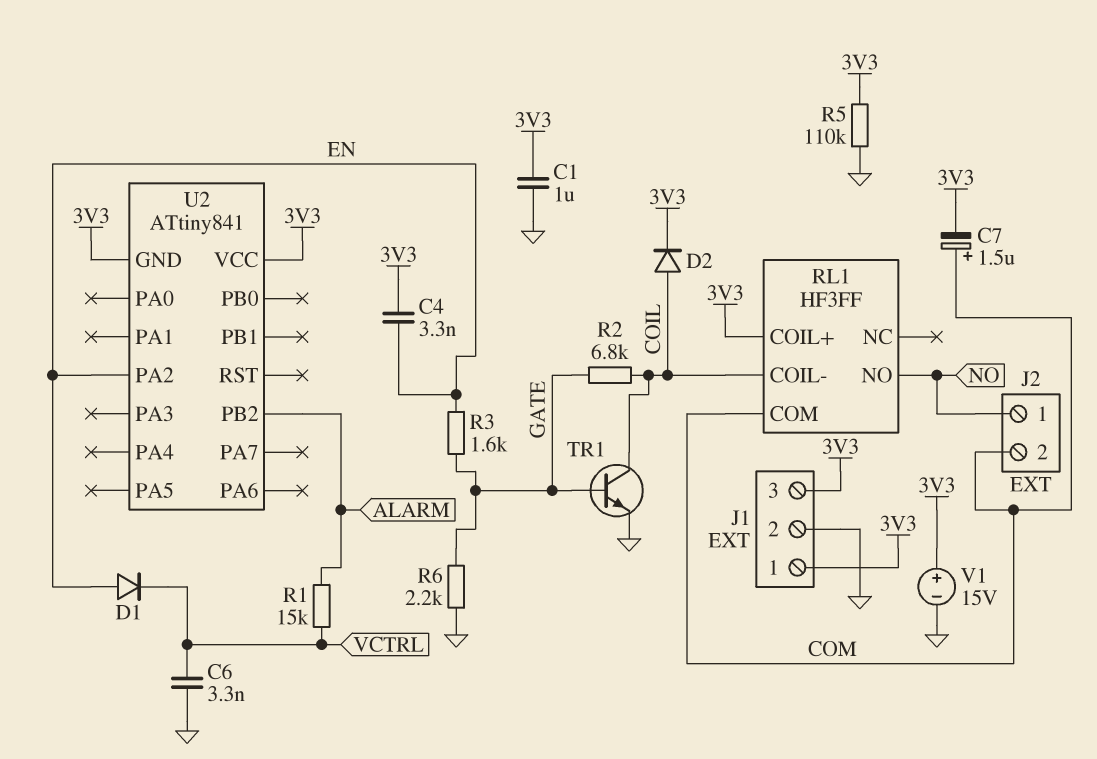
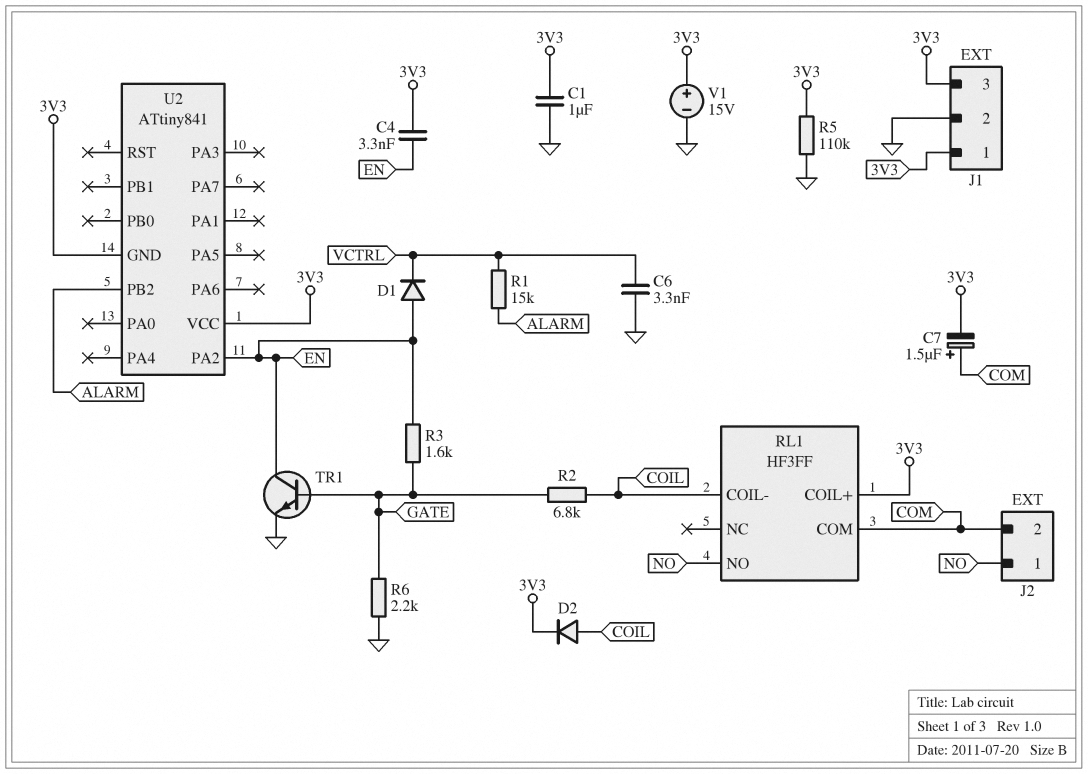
TR1: NPN (B GATE, C COIL, E GND) -> NPN (B GATE, C EN, E GND)

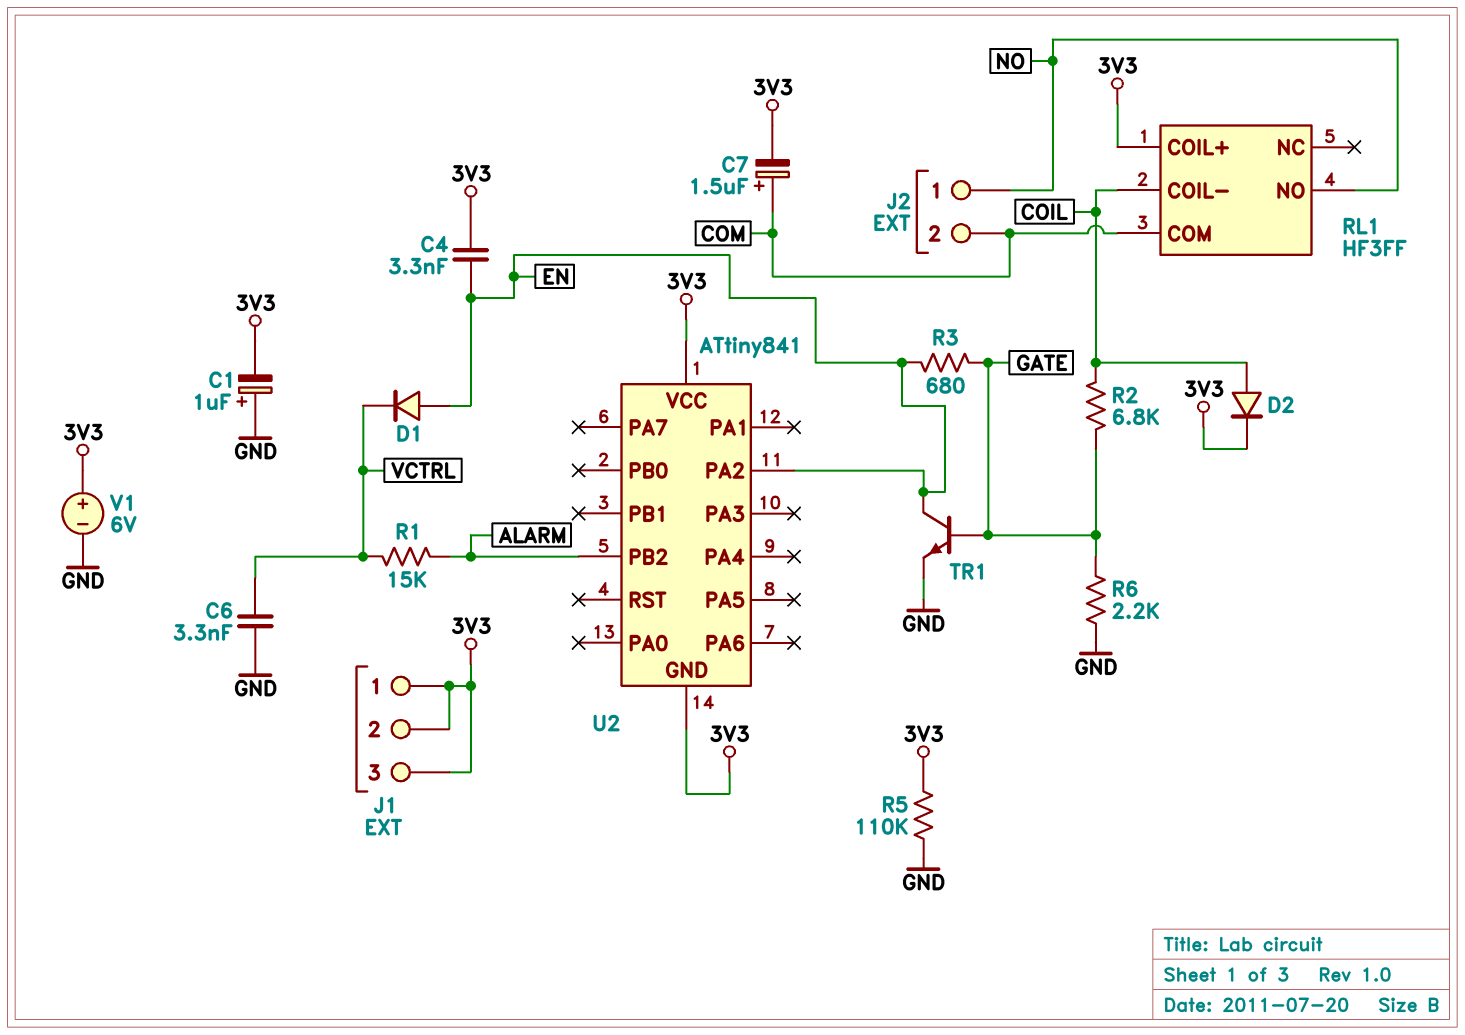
C1: 1uF (3V3, GND) -> 1uF (plus GND, minus 3V3)
J1 pin 2: GND -> 3V3
R3: 1.6k (EN, GATE) -> 680 (EN, GATE)
V1: 15V (plus 3V3, minus GND) -> 6V (plus 3V3, minus GND)

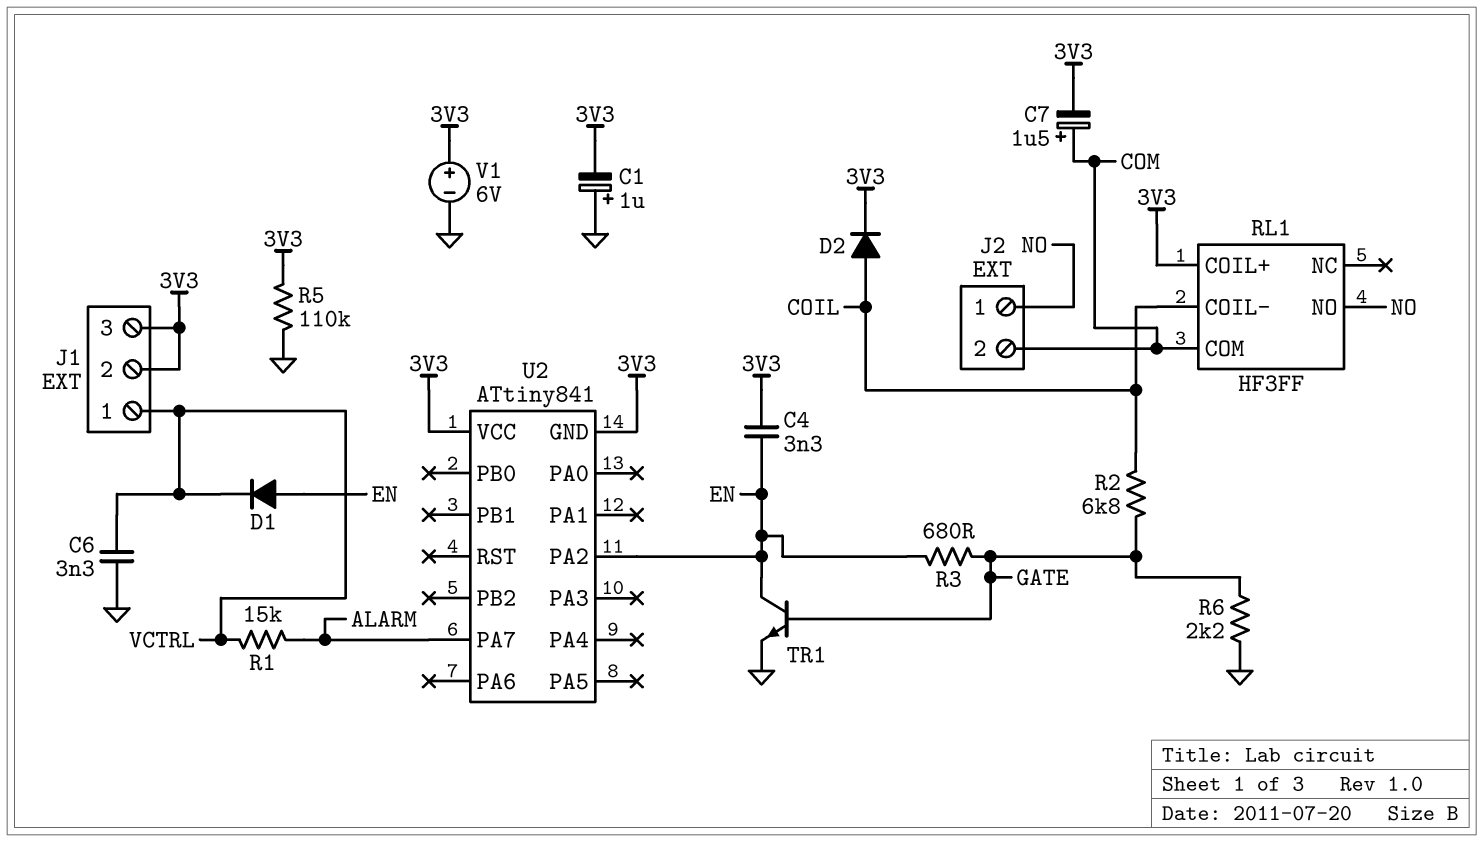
J1 pin 1: 3V3 -> VCTRL
U2 pin PA7: none -> ALARM
U2 pin PB2: ALARM -> none

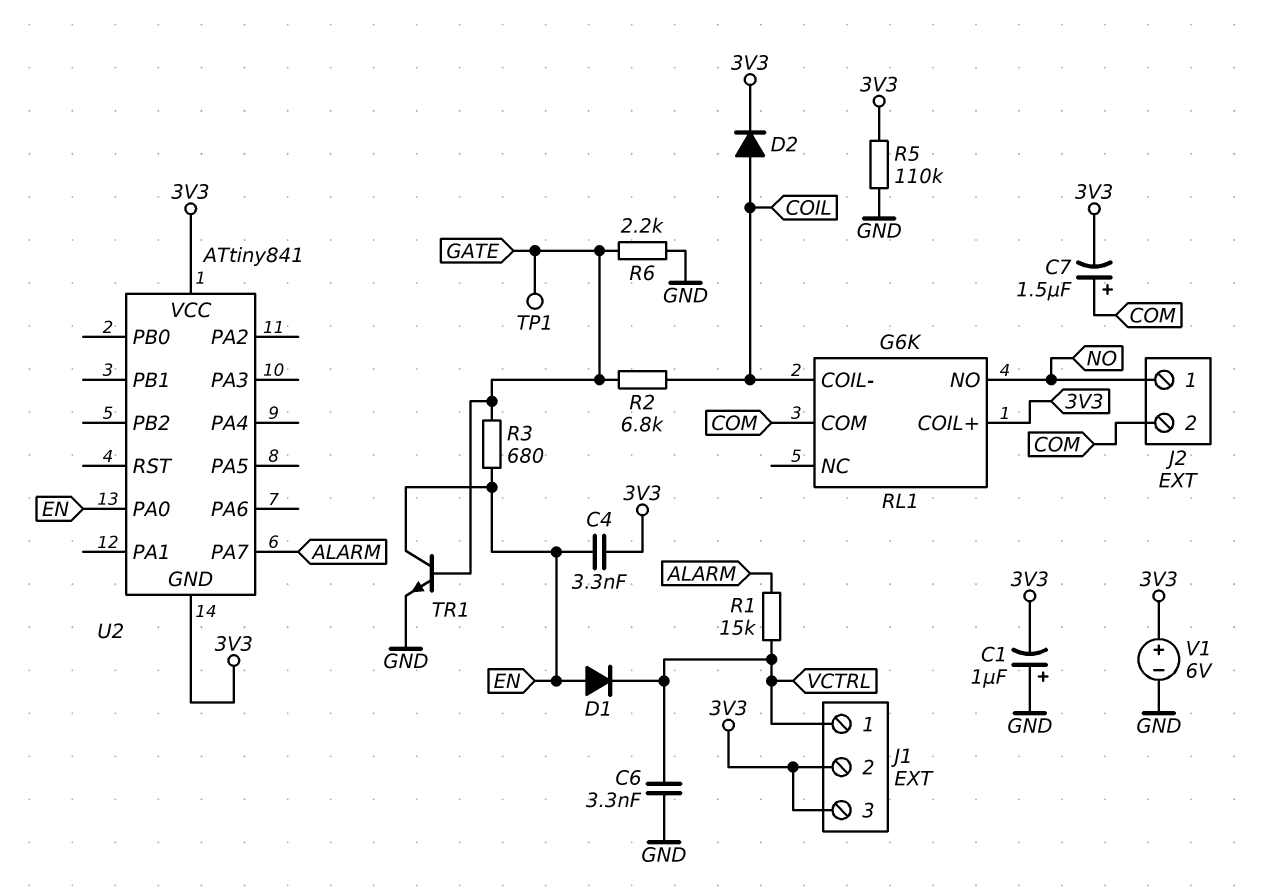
RL1: HF3FF -> G6K
TP1: none -> test point (GATE)
U2 pin PA0: none -> EN
U2 pin PA2: EN -> none

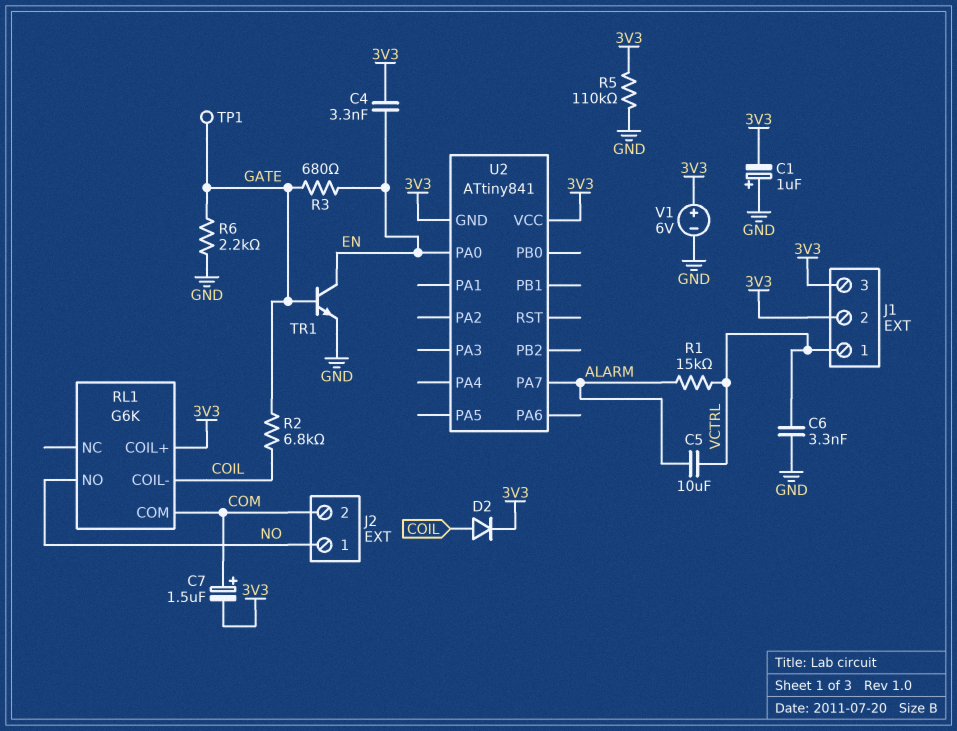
C5: none -> 10uF (ALARM, VCTRL)
D1: diode (A EN, K VCTRL) -> none

